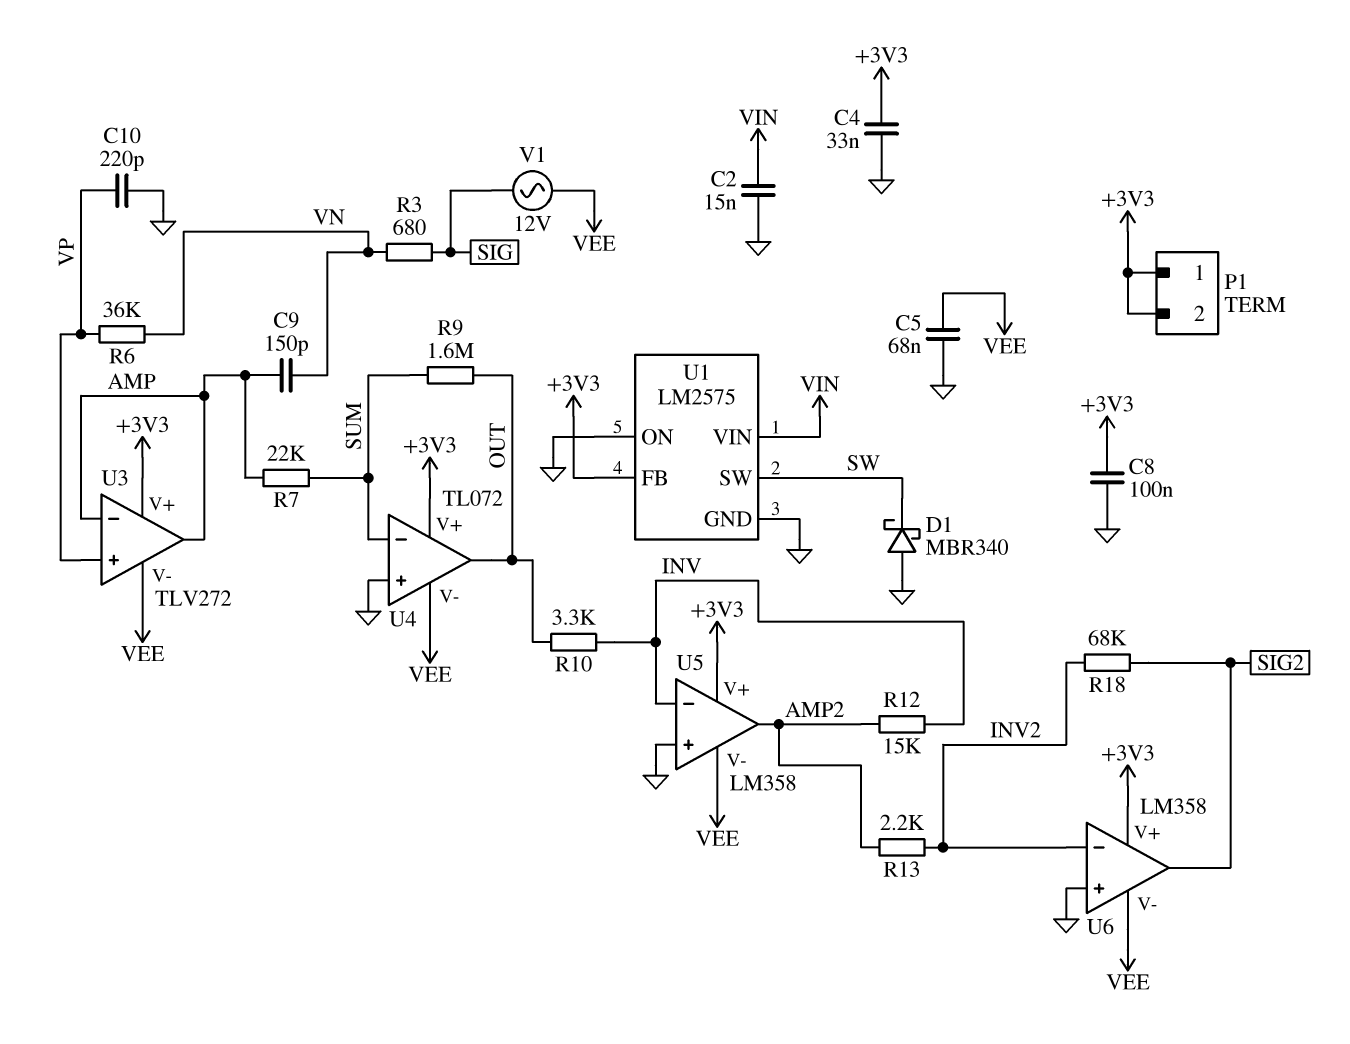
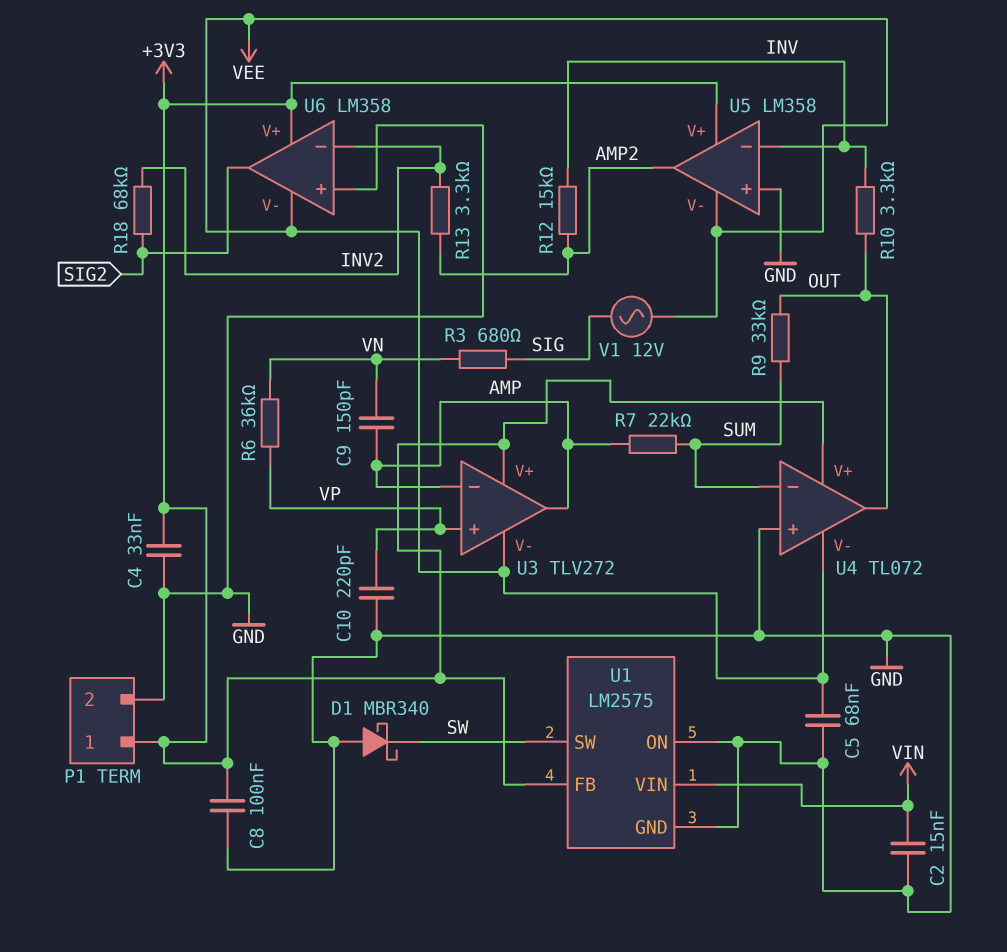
P1 pin 2: +3V3 -> GND
R9: 1.6M (OUT, SUM) -> 33k (OUT, SUM)
R13: 2.2k (AMP2, INV2) -> 3.3k (AMP2, INV2)

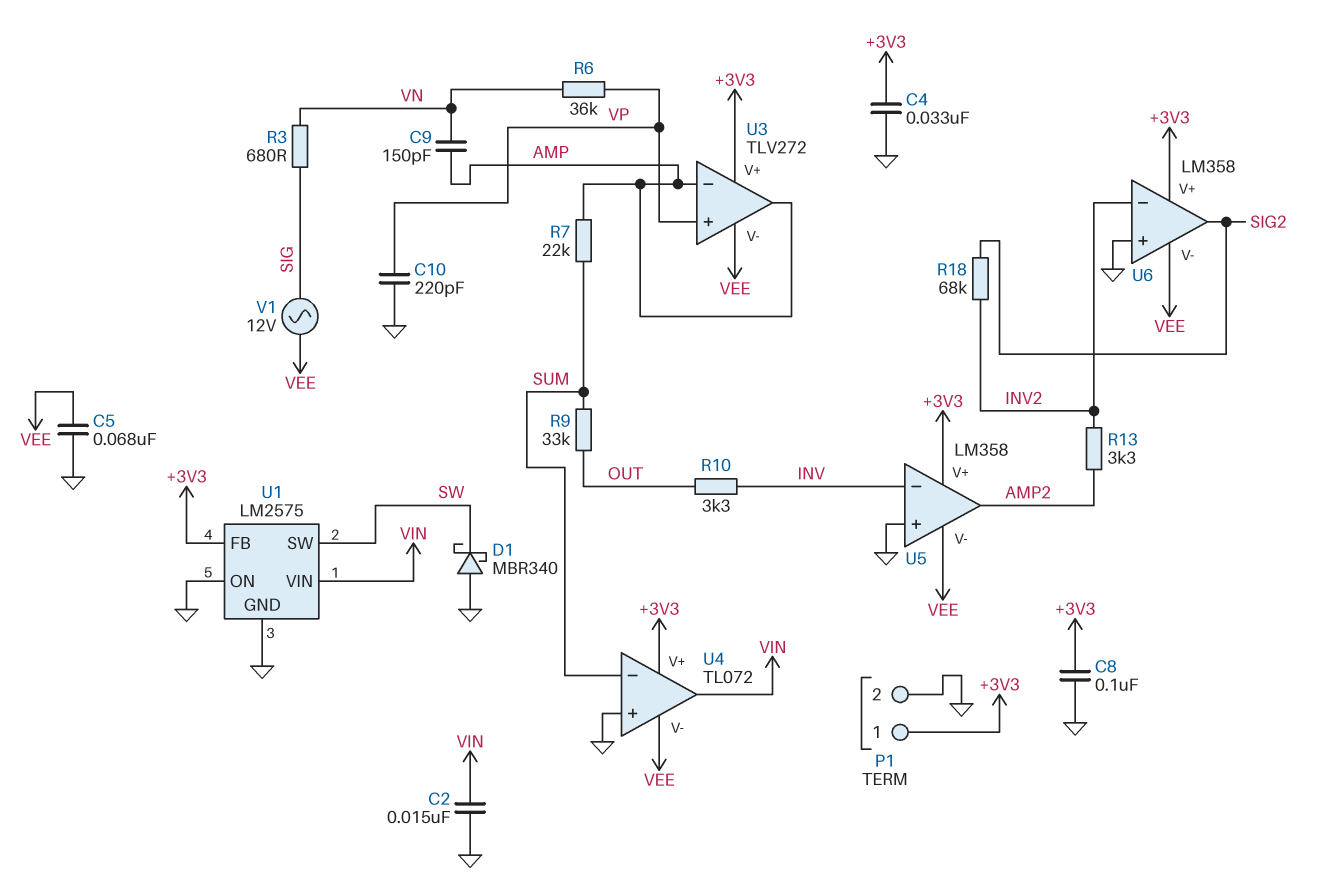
R12: 15k (AMP2, INV) -> none
U4 pin out: OUT -> VIN

